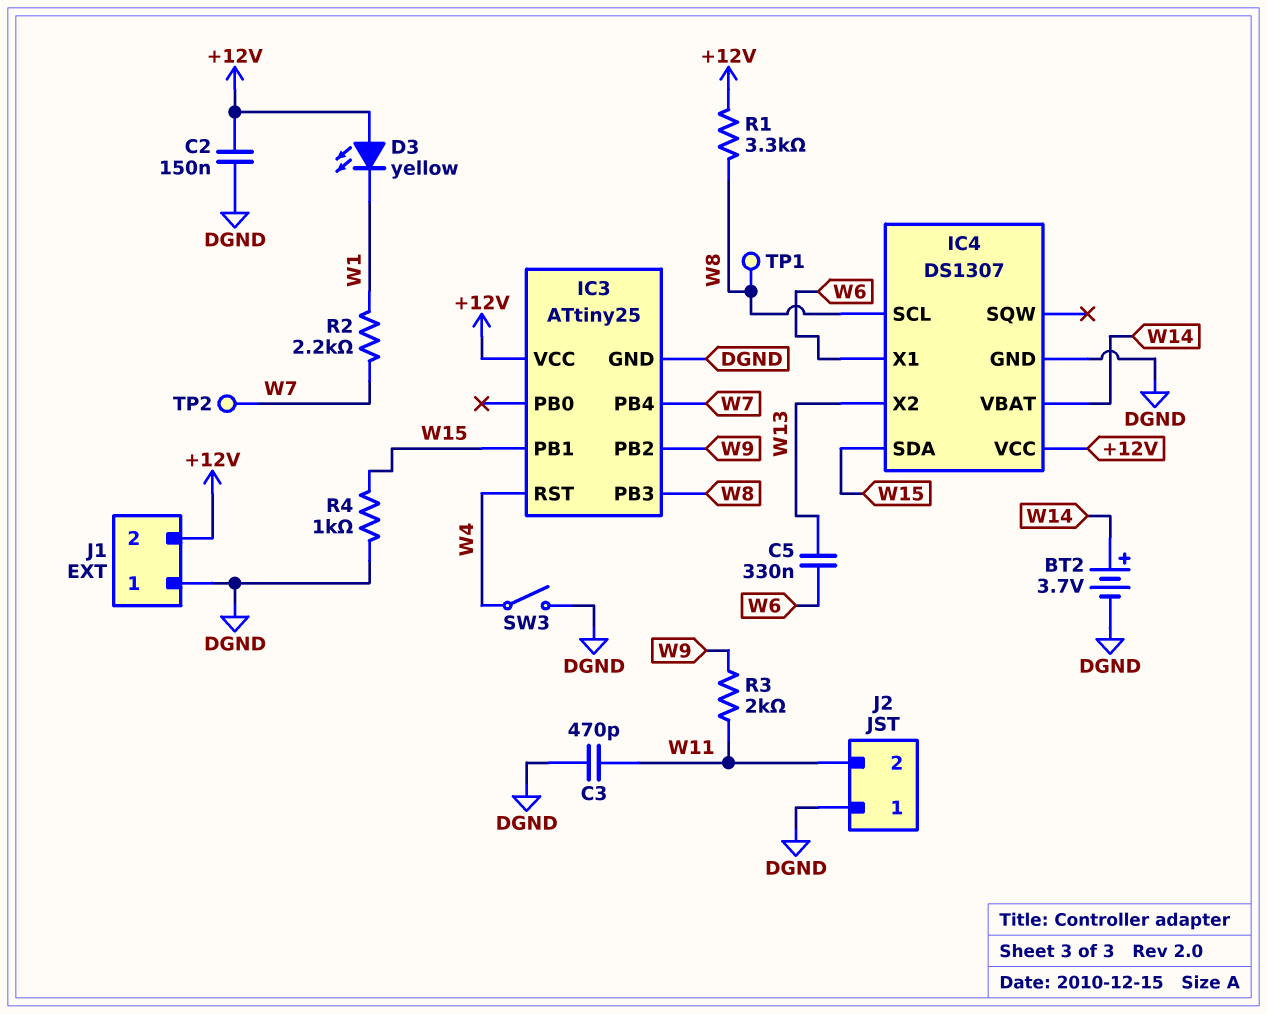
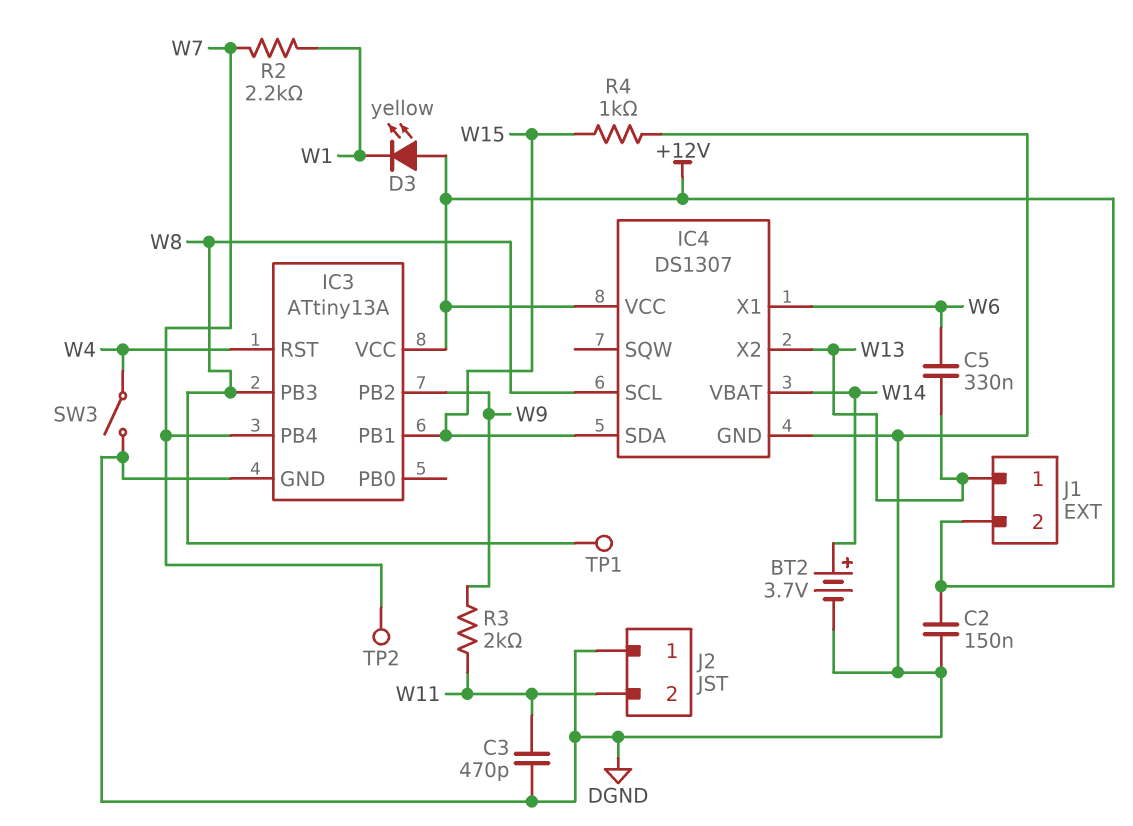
IC3: ATtiny25 -> ATtiny13A
J1 pin 1: DGND -> W13
R1: 3.3k (+12V, W8) -> none

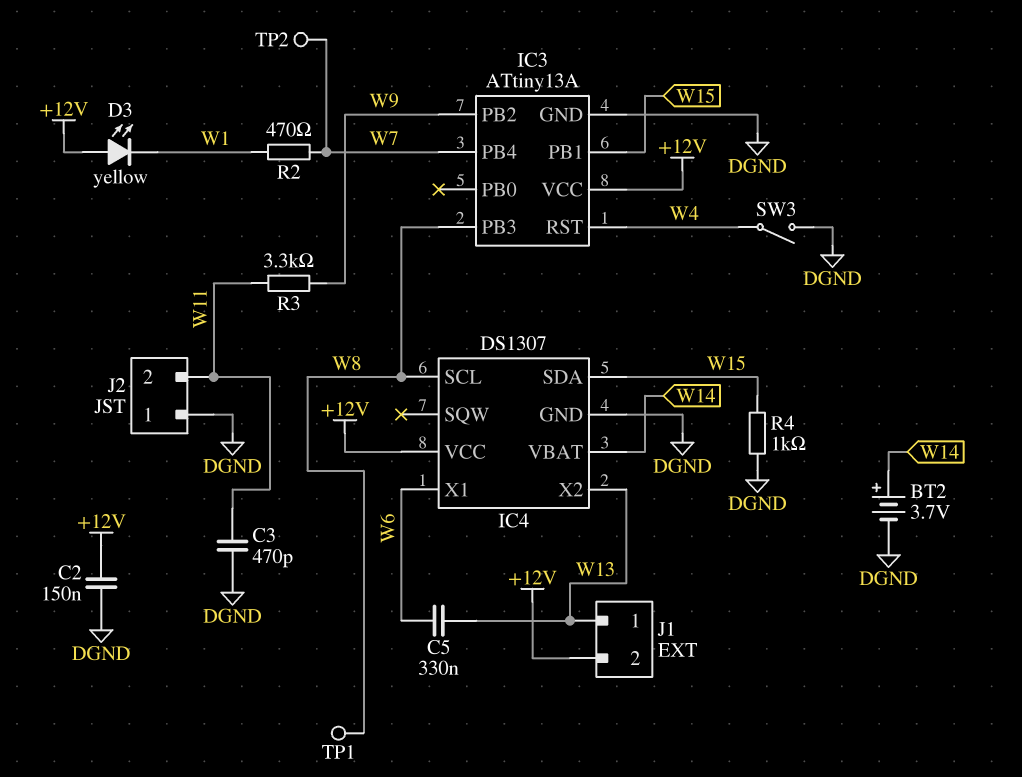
R2: 2.2k (W1, W7) -> 470 (W1, W7)
R3: 2k (W9, W11) -> 3.3k (W9, W11)

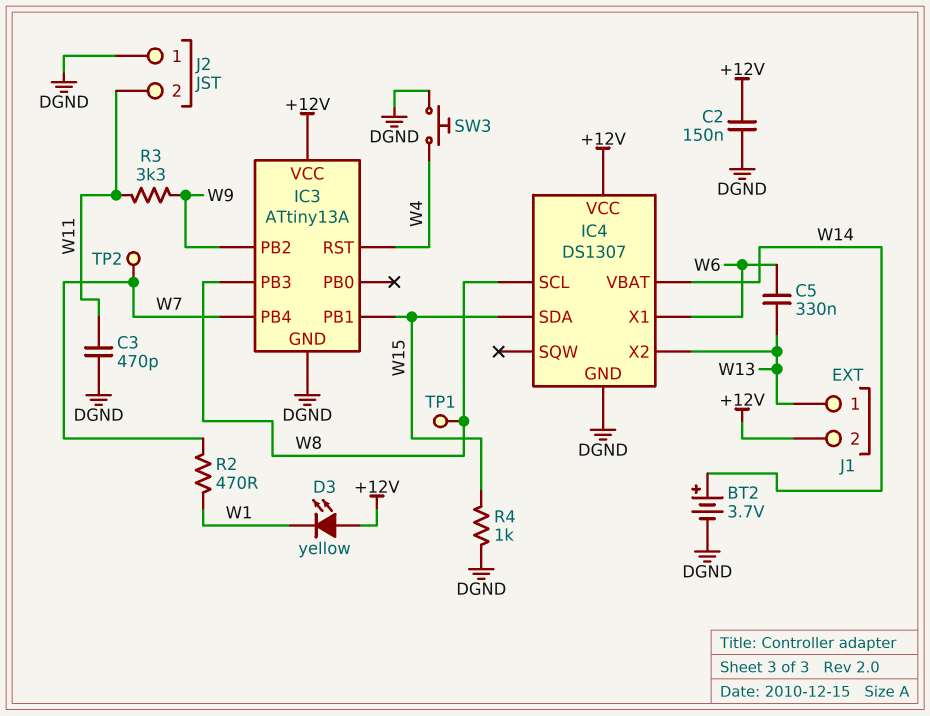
SW3: switch (DGND, W4) -> button (DGND, W4)

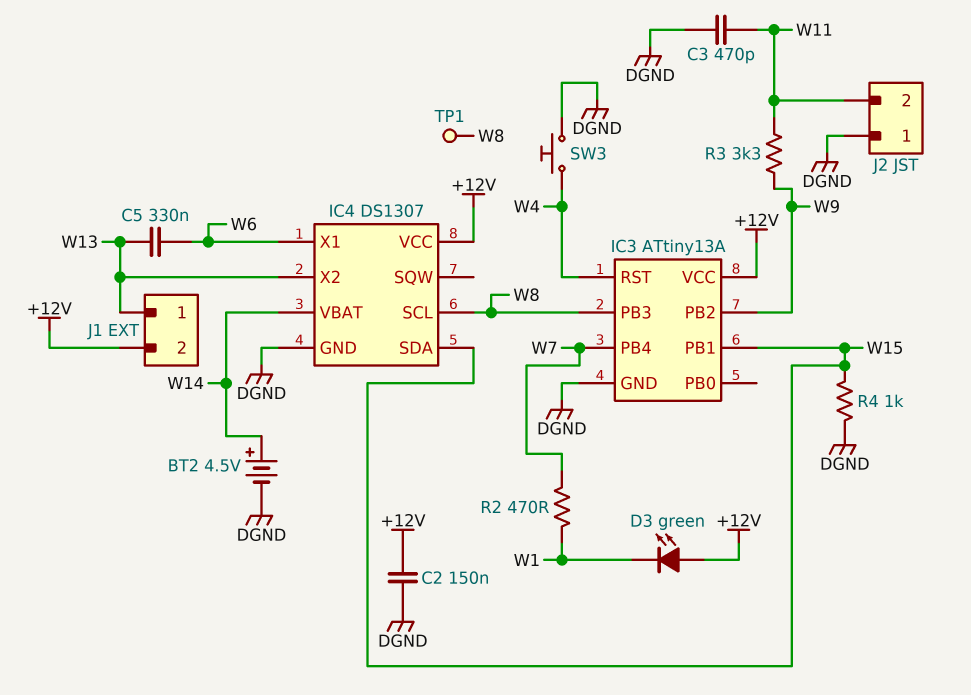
BT2: 3.7V (plus W14, minus DGND) -> 4.5V (plus W14, minus DGND)
D3: LED yellow (A +12V, K W1) -> LED green (A +12V, K W1)
TP2: test point (W7) -> none

